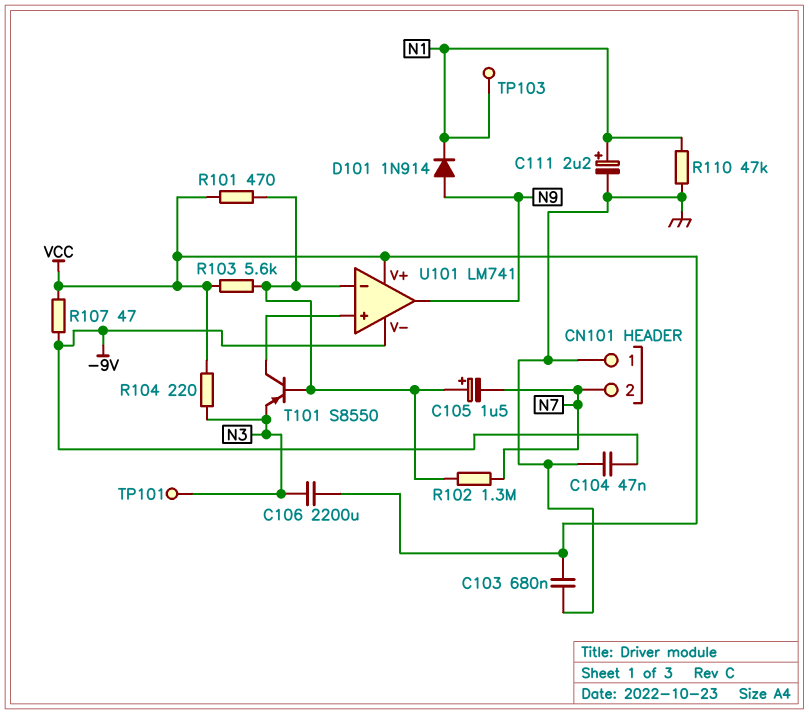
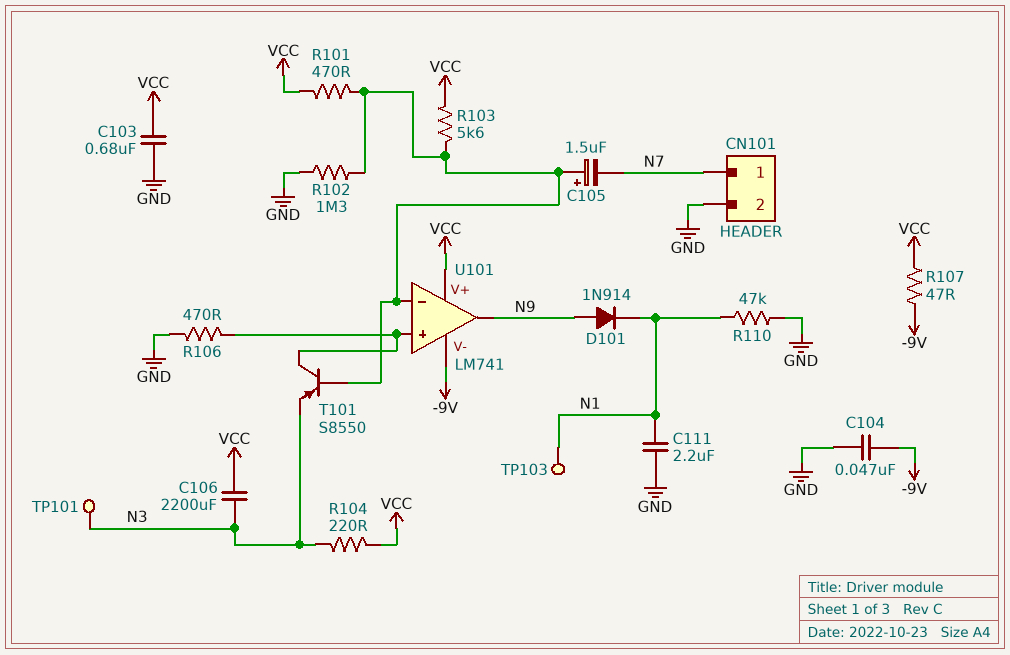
C111: 2.2uF (plus N1, minus GND) -> 2.2uF (GND, N1)
CN101 pin 1: GND -> N7
CN101 pin 2: N7 -> GND
R102: 1.3M (N7, U101/in-) -> 1.3M (GND, U101/in-)
R106: none -> 470 (GND, U101/in+)

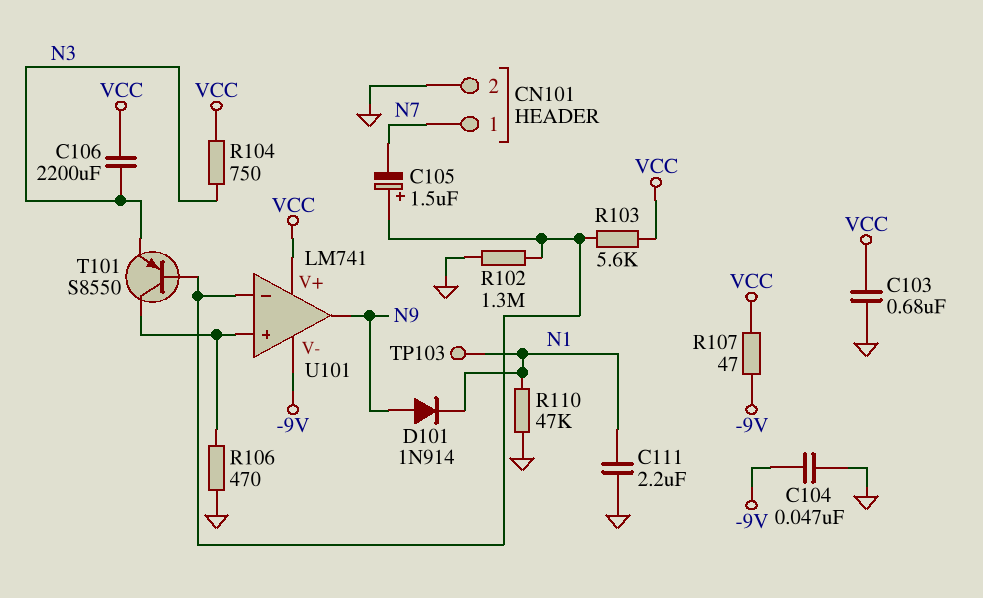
R101: 470 (U101/in-, VCC) -> none
R104: 220 (N3, VCC) -> 750 (N3, VCC)
TP101: test point (N3) -> none

